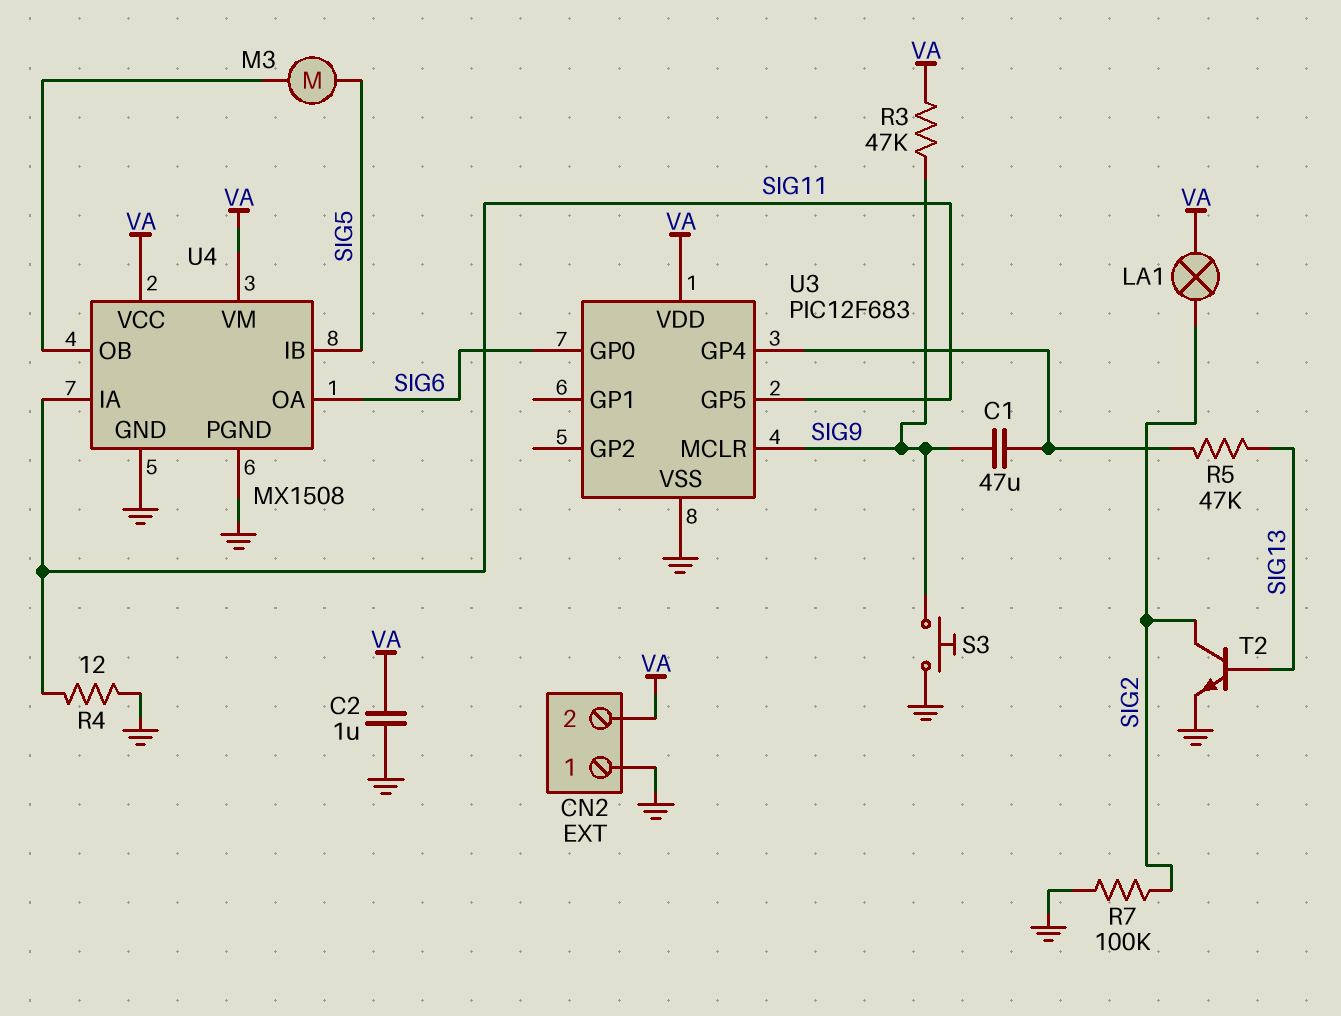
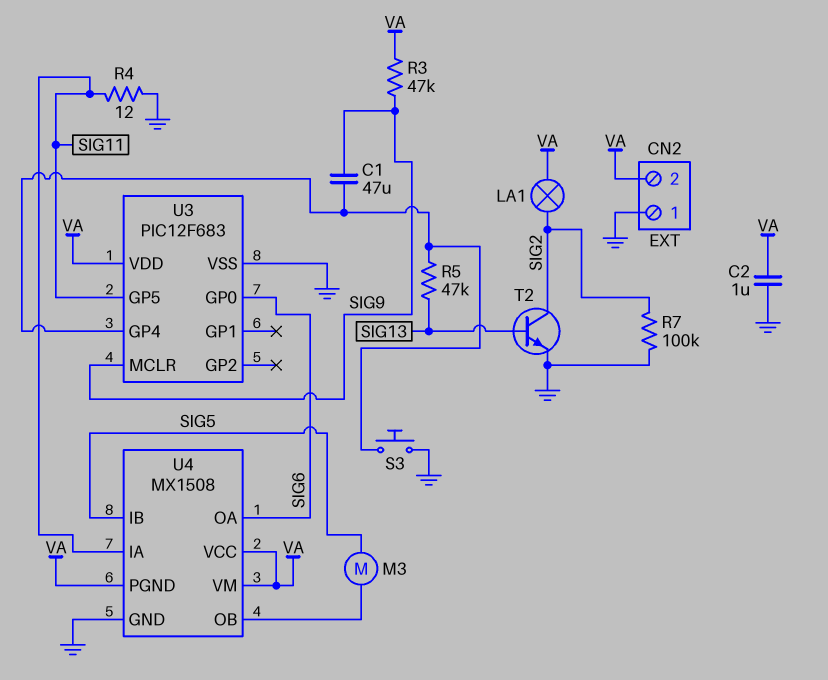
S3: button (GND, SIG9) -> button (GND, U3/GP4)
U4 pin PGND: GND -> VA

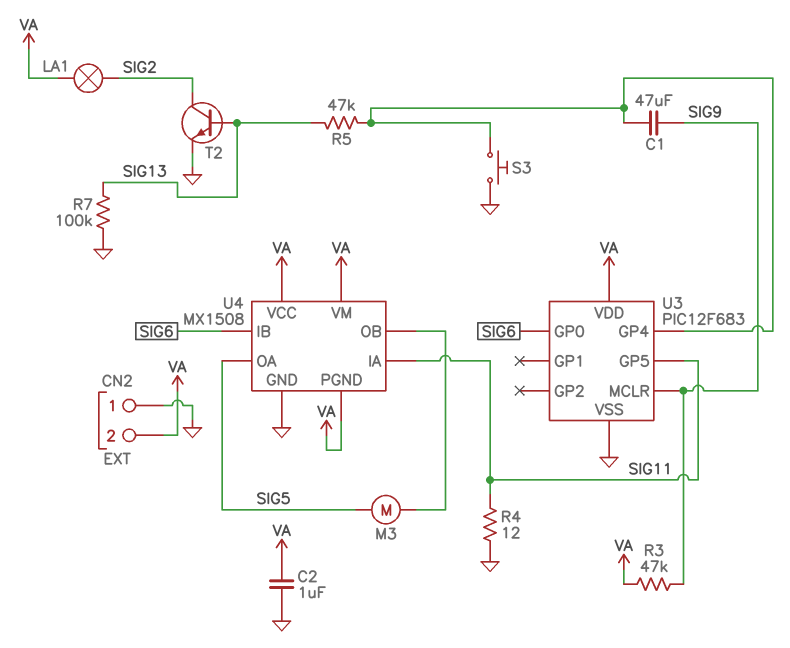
R7: 100k (GND, SIG2) -> 100k (GND, SIG13)
U4 pin IB: SIG5 -> SIG6
U4 pin OA: SIG6 -> SIG5

